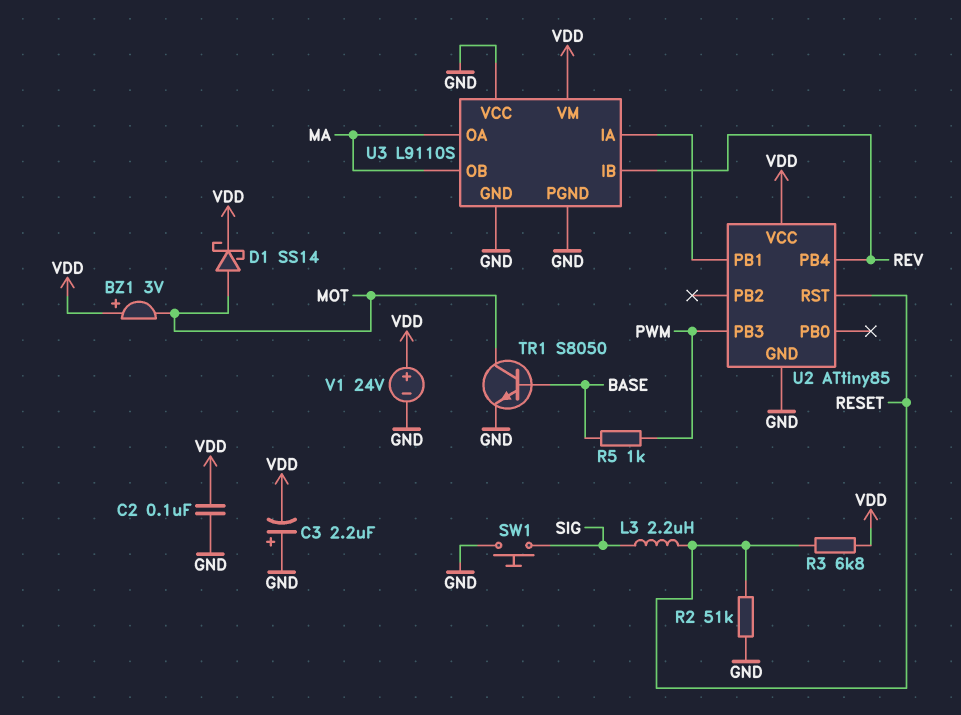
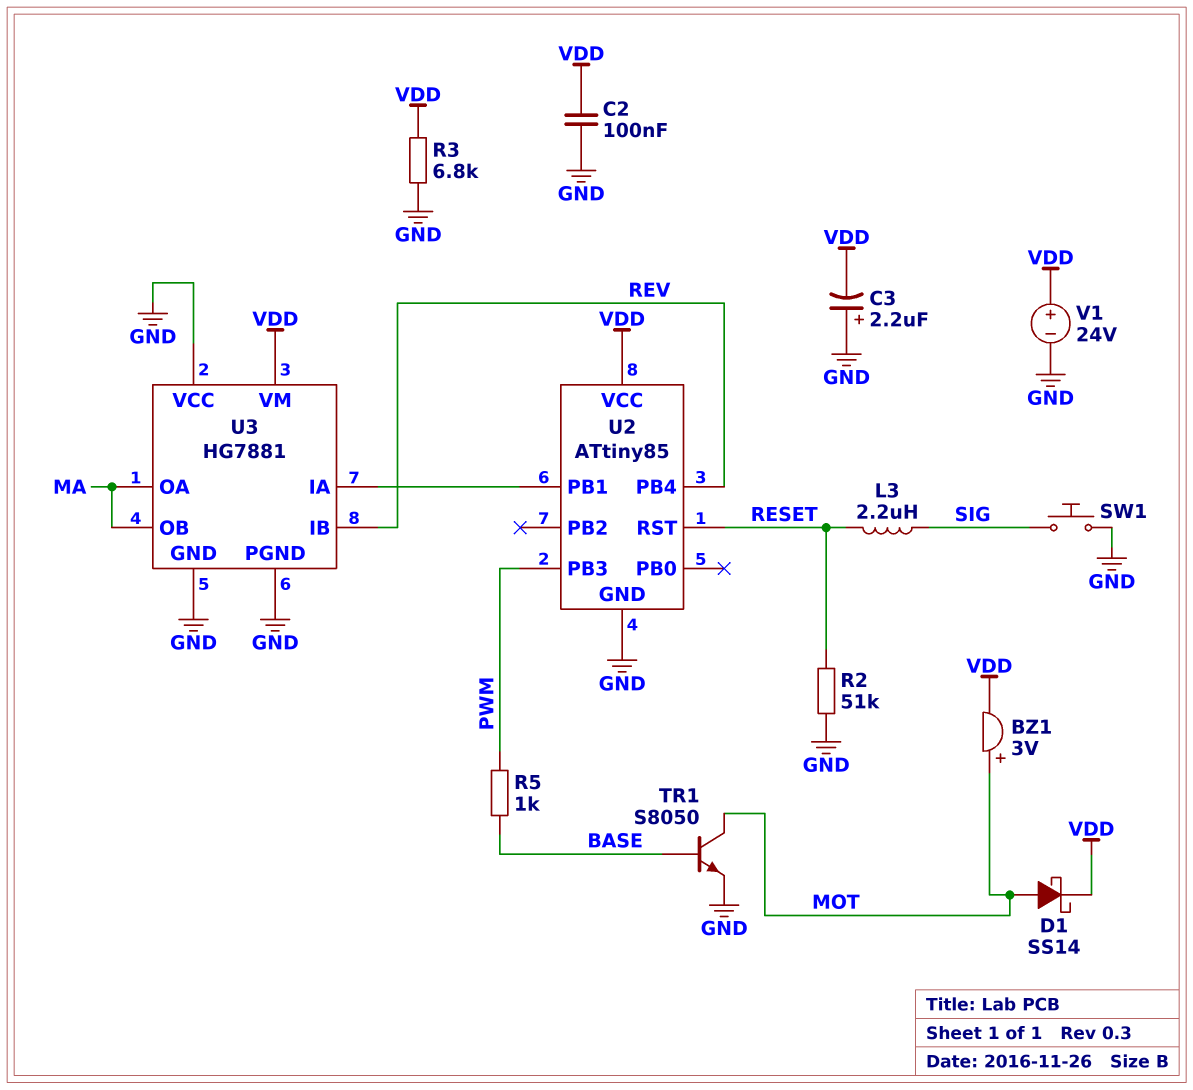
BZ1: buzzer 3V (plus VDD, minus MOT) -> buzzer 3V (plus MOT, minus VDD)
R3: 6.8k (RESET, VDD) -> 6.8k (GND, VDD)
U3: L9110S -> HG7881

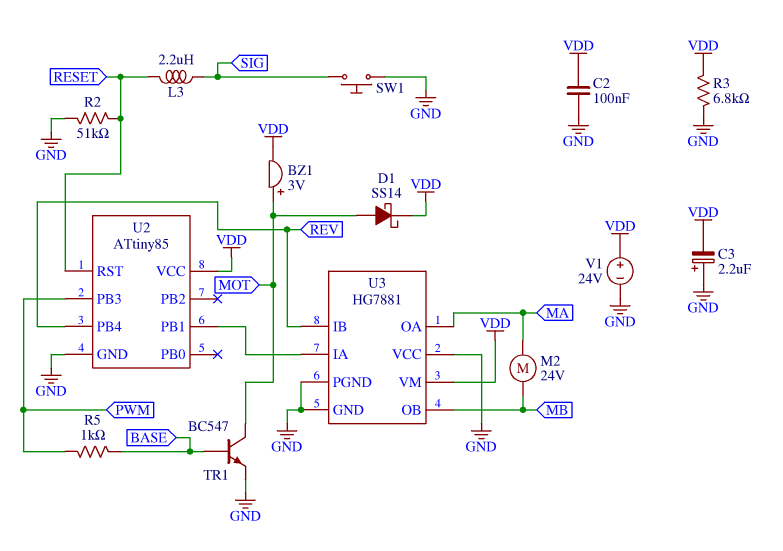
M2: none -> motor 24V (MA, MB)
TR1: NPN S8050 (B BASE, C MOT, E GND) -> NPN BC547 (B BASE, C MOT, E GND)
U3 pin OB: MA -> MB

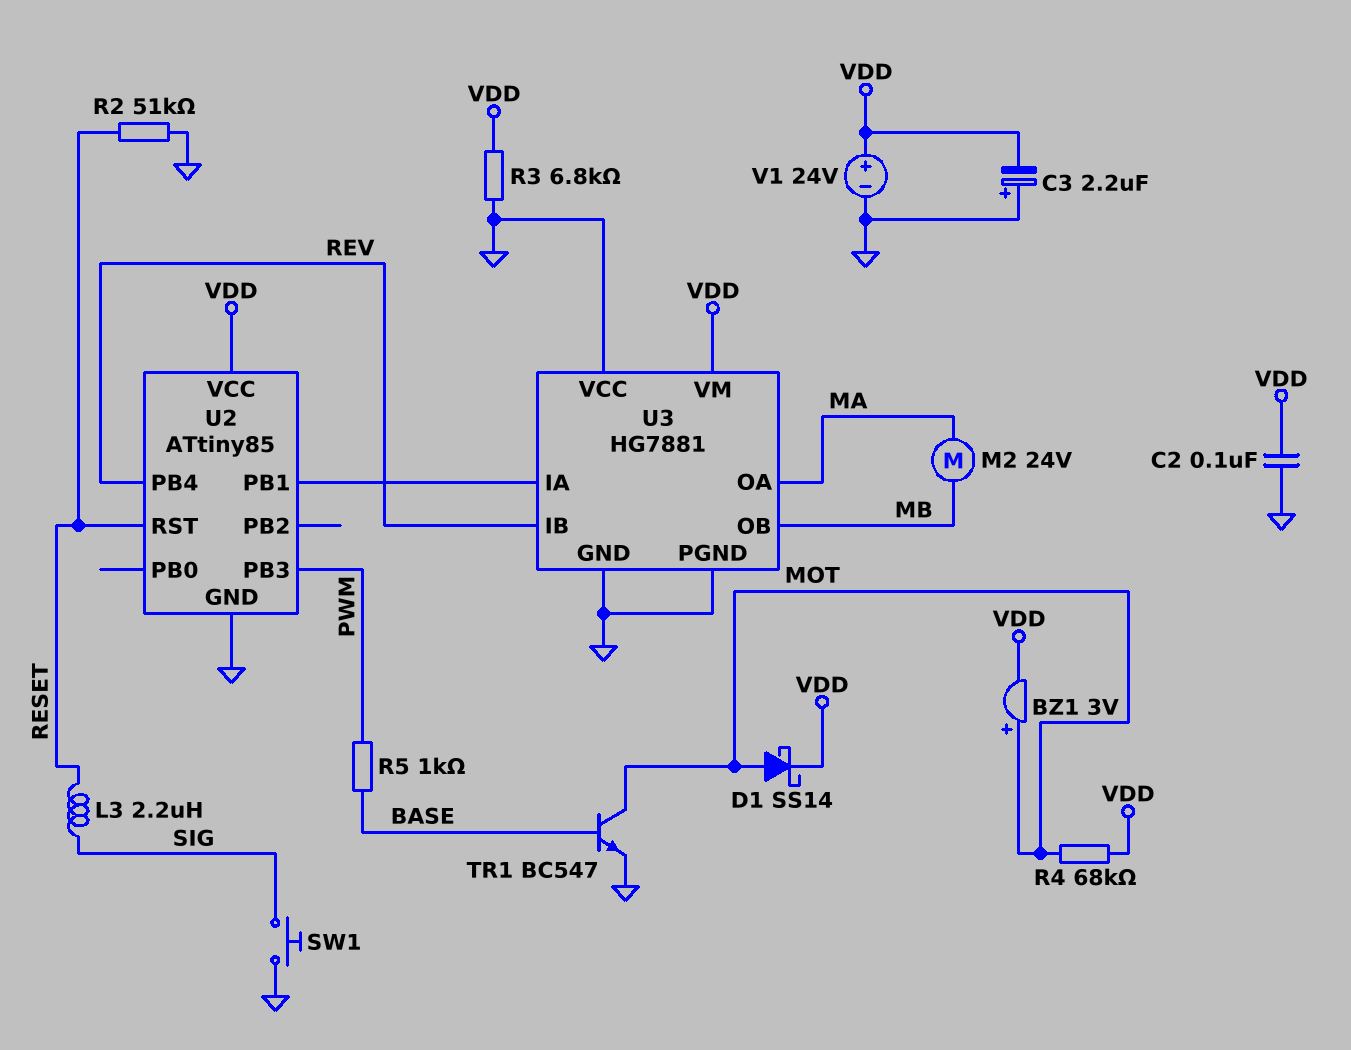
R4: none -> 68k (MOT, VDD)

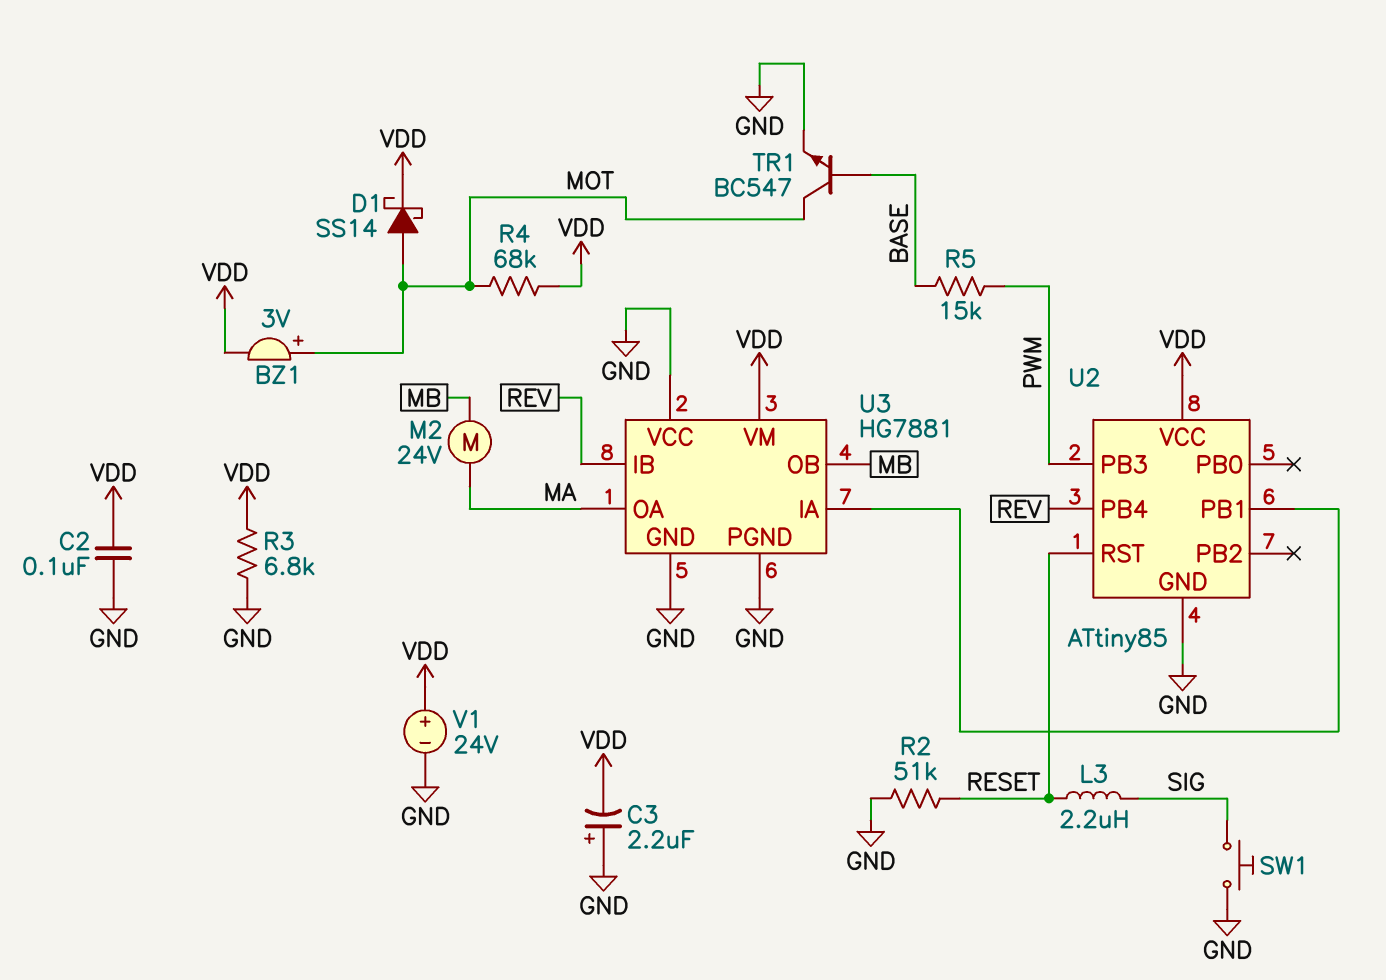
R5: 1k (BASE, PWM) -> 15k (BASE, PWM)

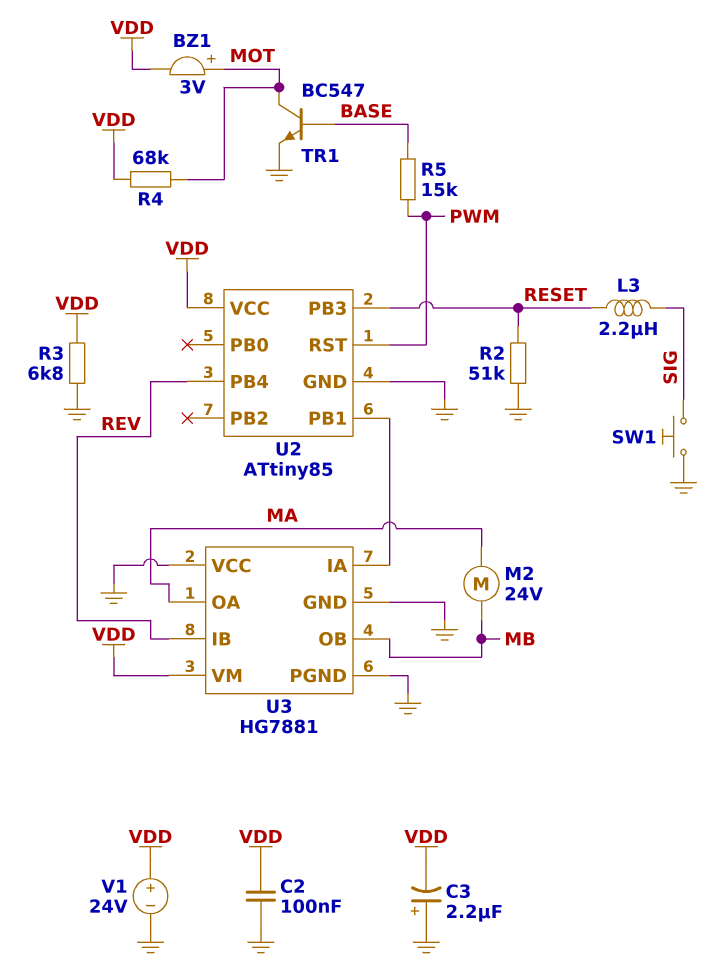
D1: schottky SS14 (A MOT, K VDD) -> none
U2 pin PB3: PWM -> RESET
U2 pin RST: RESET -> PWM

